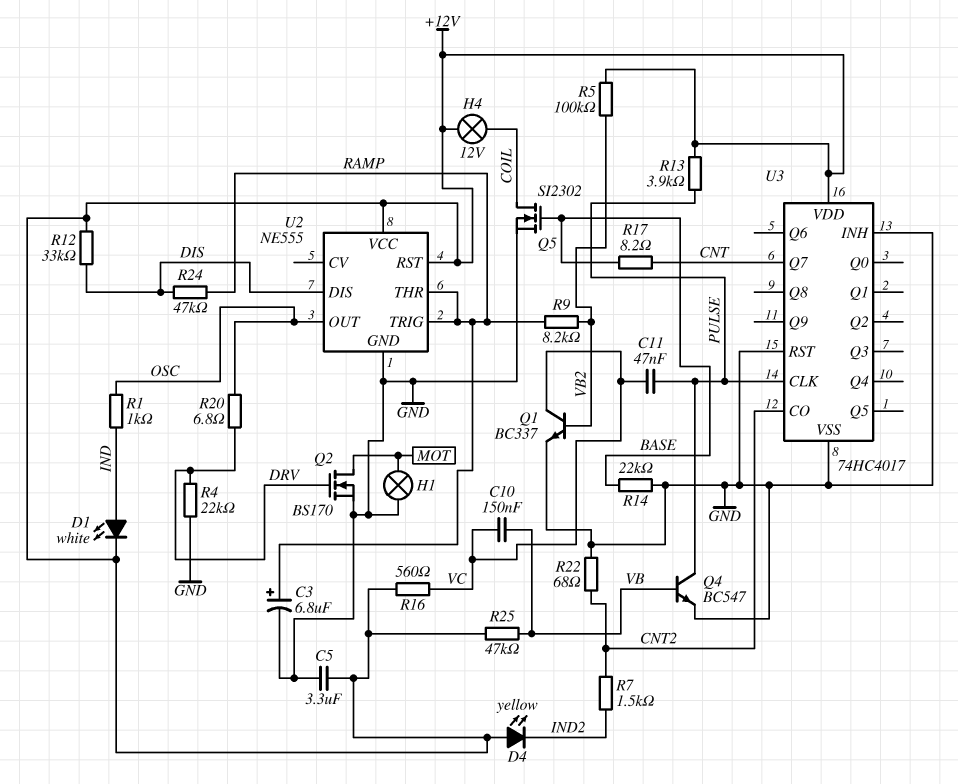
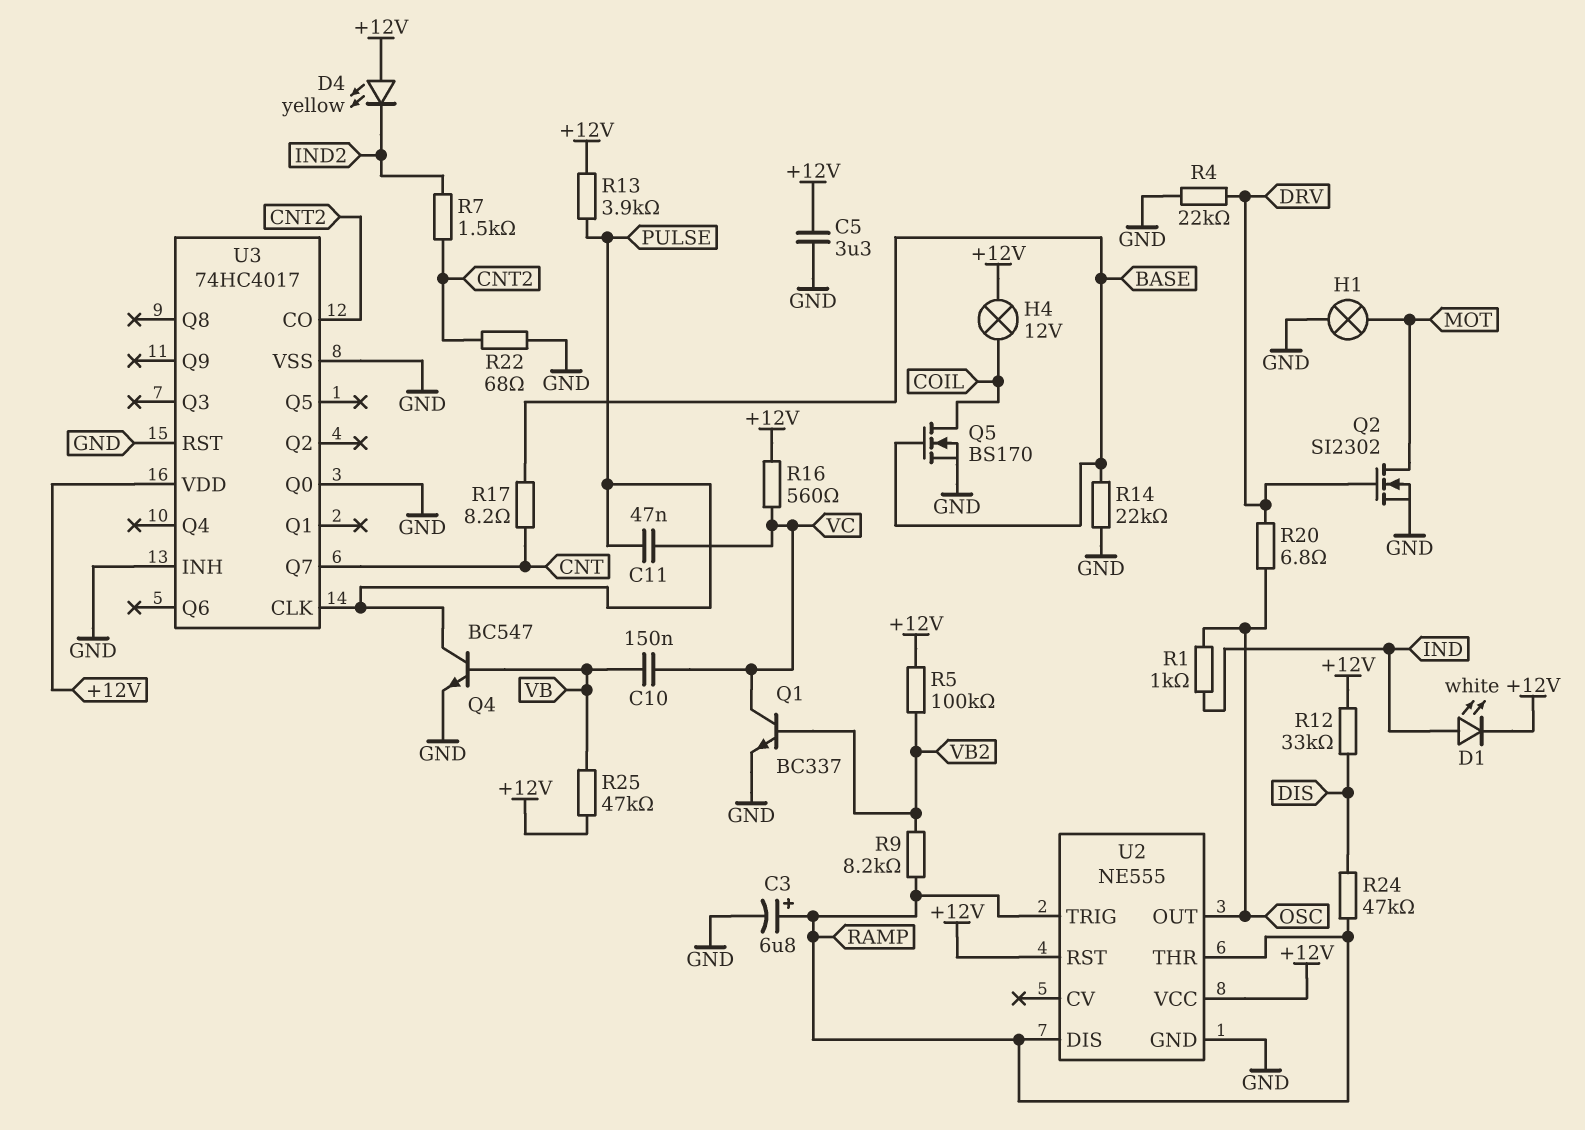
Q2: NMOS BS170 (G DRV, D MOT, S GND) -> NMOS SI2302 (G DRV, D MOT, S GND)
Q5: NMOS SI2302 (G BASE, D COIL, S GND) -> NMOS BS170 (G BASE, D COIL, S GND)
U2 pin DIS: DIS -> RAMP
U3 pin Q0: none -> GND

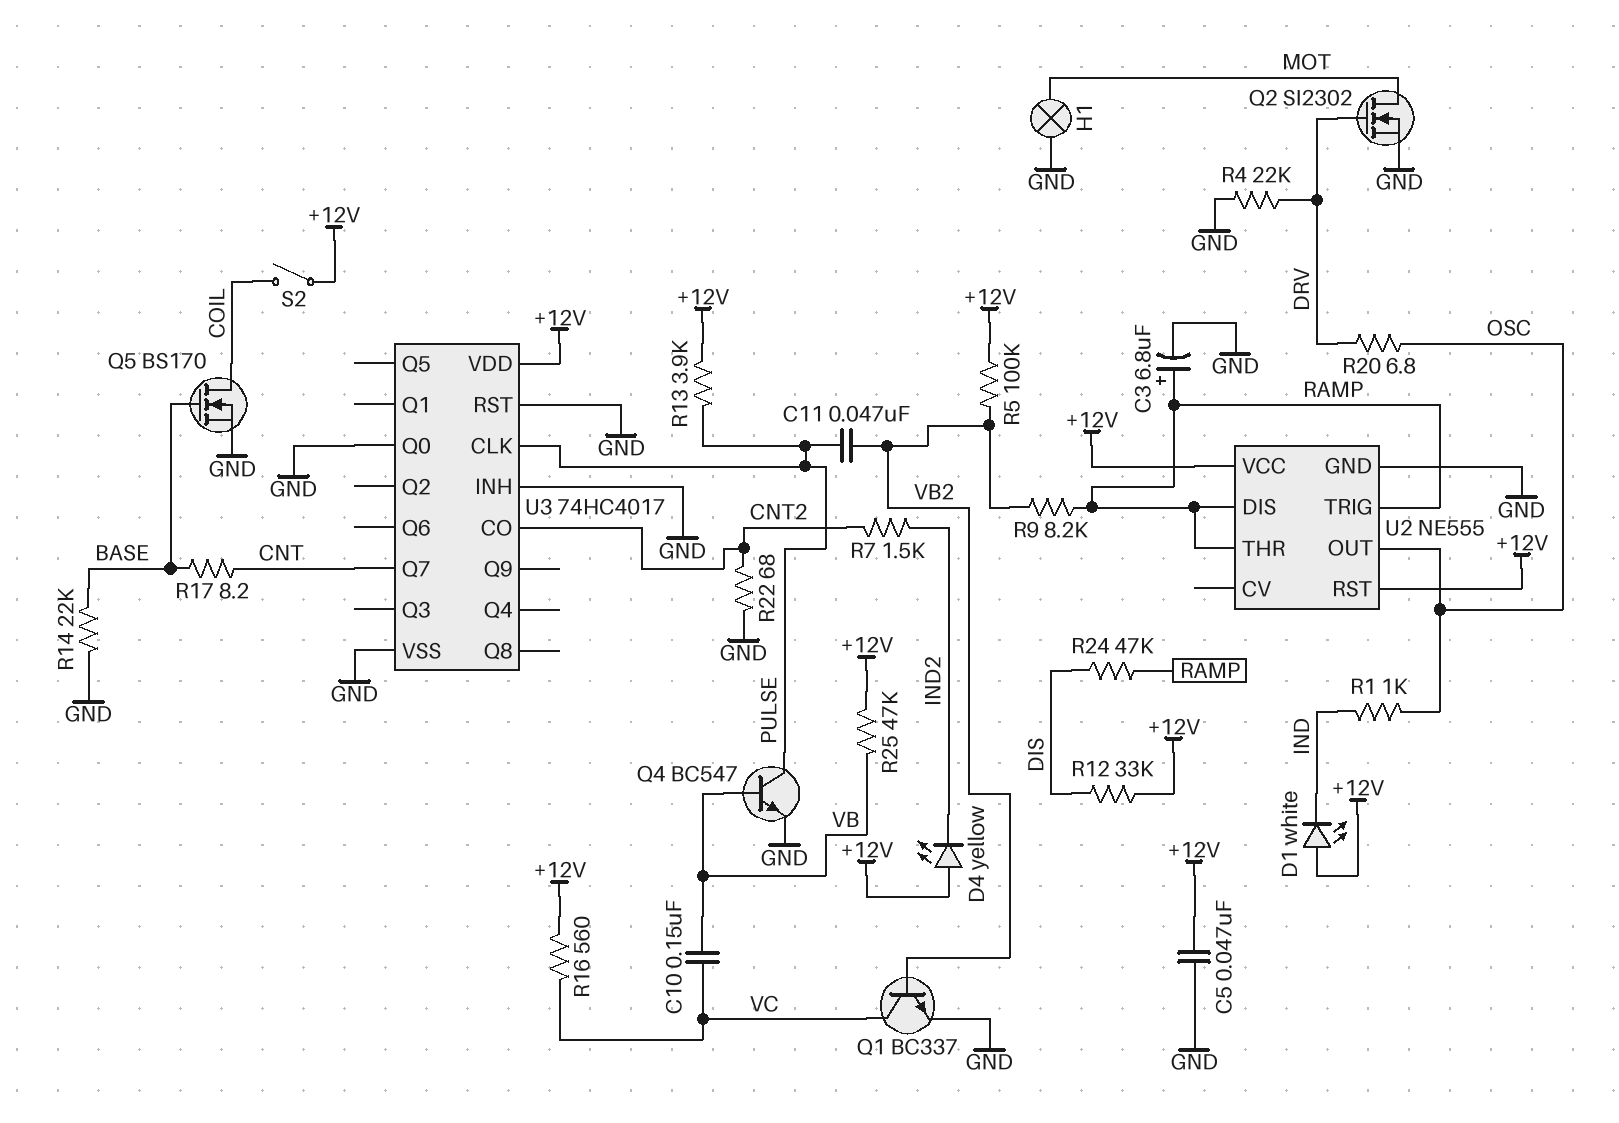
C5: 3.3uF (+12V, GND) -> 47nF (+12V, GND)
C11: 47nF (PULSE, VC) -> 47nF (PULSE, VB2)
D1: LED white (A IND, K +12V) -> LED white (A +12V, K IND)
H4: lamp 12V (+12V, COIL) -> none
S2: none -> switch (+12V, COIL)

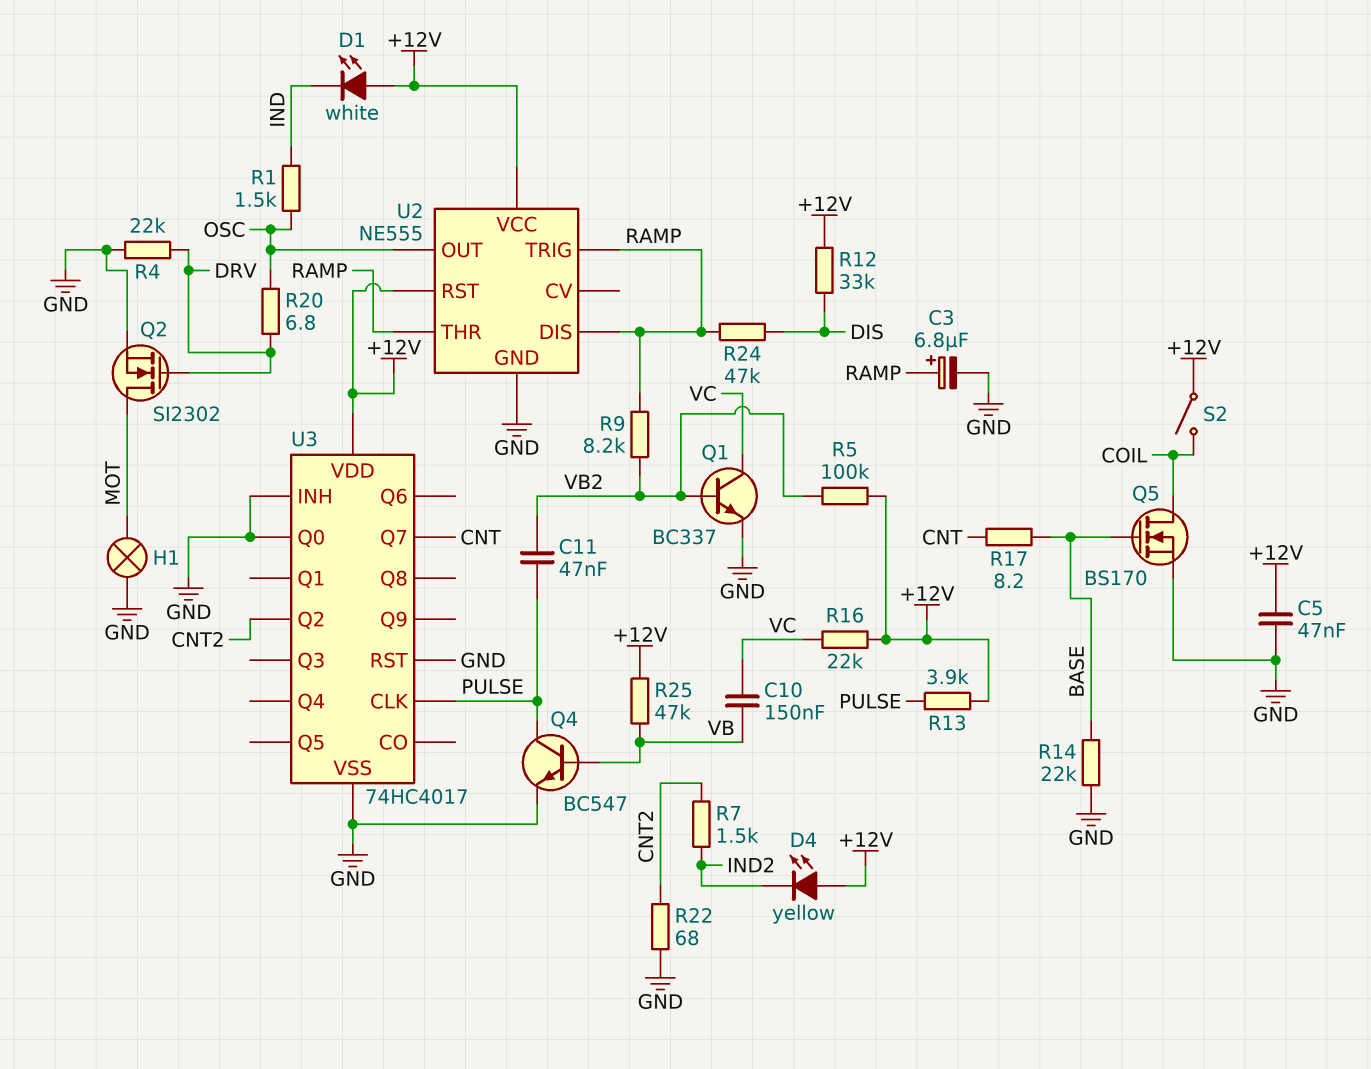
R1: 1k (IND, OSC) -> 1.5k (IND, OSC)
R16: 560 (+12V, VC) -> 22k (+12V, VC)
U3 pin CO: CNT2 -> none
U3 pin Q2: none -> CNT2

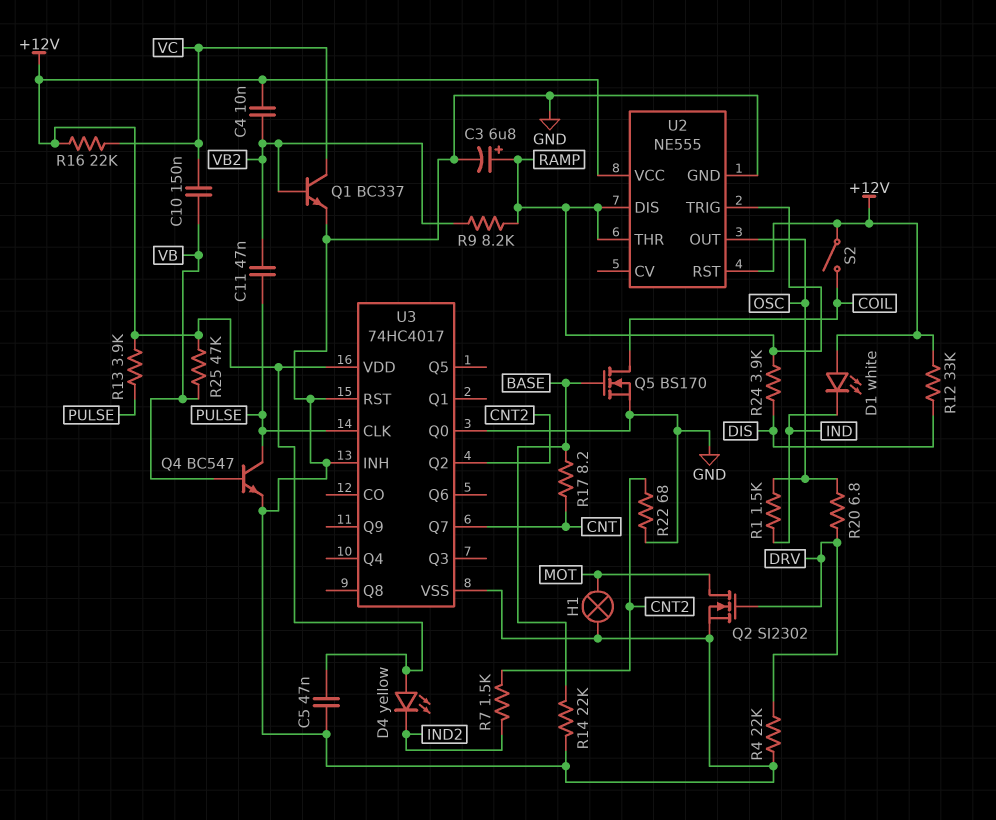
C4: none -> 10nF (+12V, VB2)
R5: 100k (+12V, VB2) -> none
R24: 47k (DIS, RAMP) -> 3.9k (DIS, RAMP)

